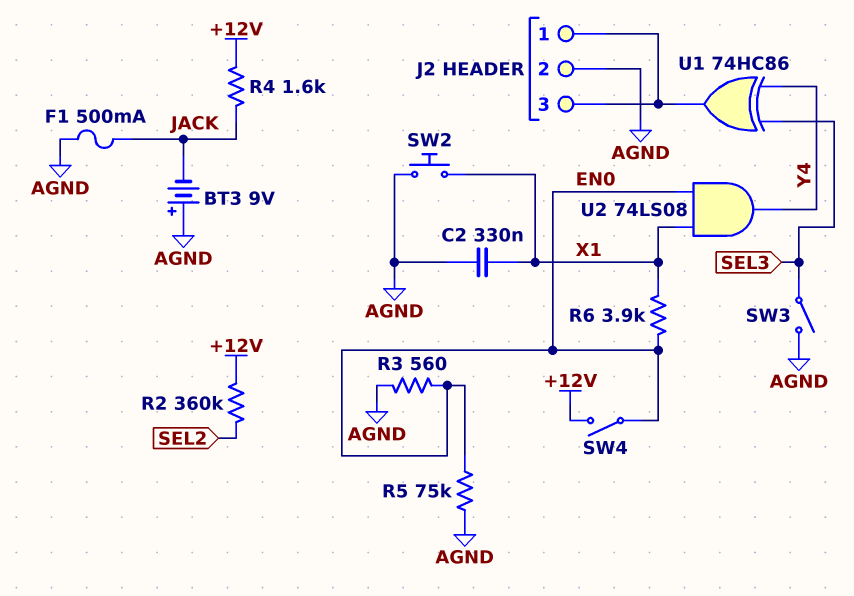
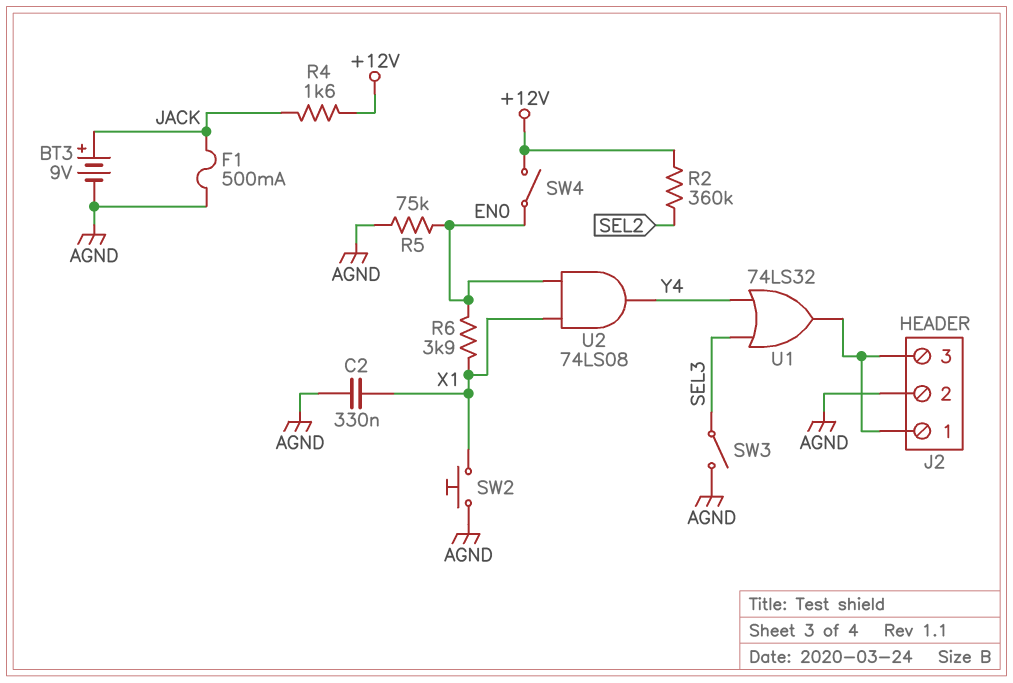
BT3: 9V (plus AGND, minus JACK) -> 9V (plus JACK, minus AGND)
R3: 560 (AGND, EN0) -> none
U1: XOR 74HC86 (in SEL3, in Y4, out J2/1) -> OR 74LS32 (in SEL3, in Y4, out J2/1)

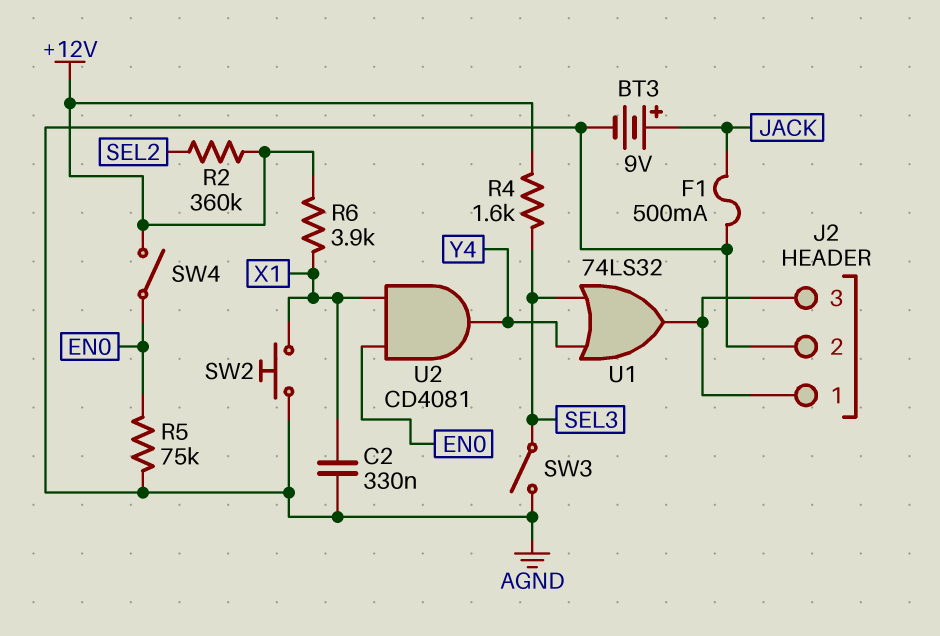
R4: 1.6k (+12V, JACK) -> 1.6k (+12V, SEL3)
R6: 3.9k (EN0, X1) -> 3.9k (+12V, X1)
U2: AND 74LS08 (in EN0, in X1, out Y4) -> AND CD4081 (in EN0, in X1, out Y4)

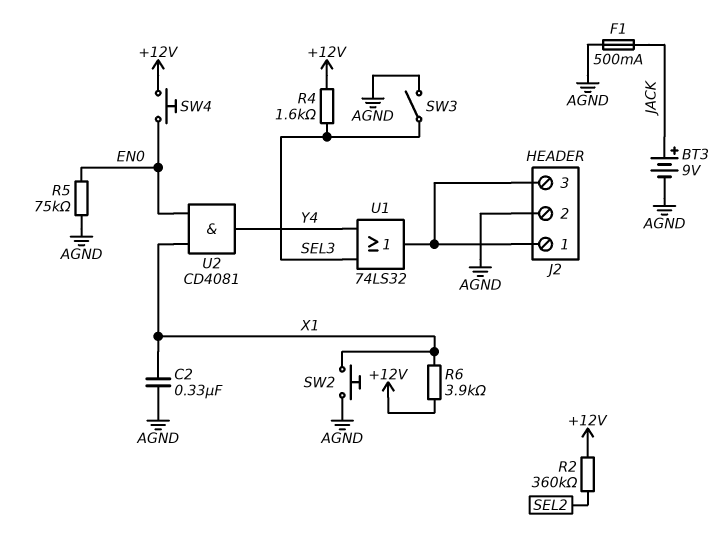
SW4: switch (+12V, EN0) -> button (+12V, EN0)

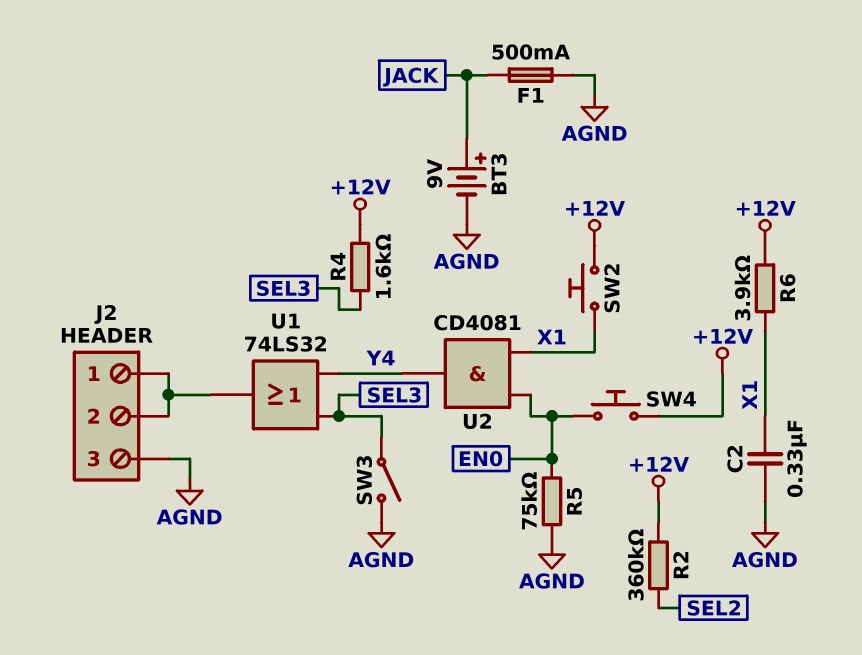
J2 pin 2: AGND -> J2/1
J2 pin 3: J2/1 -> AGND
SW2: button (AGND, X1) -> button (+12V, X1)

